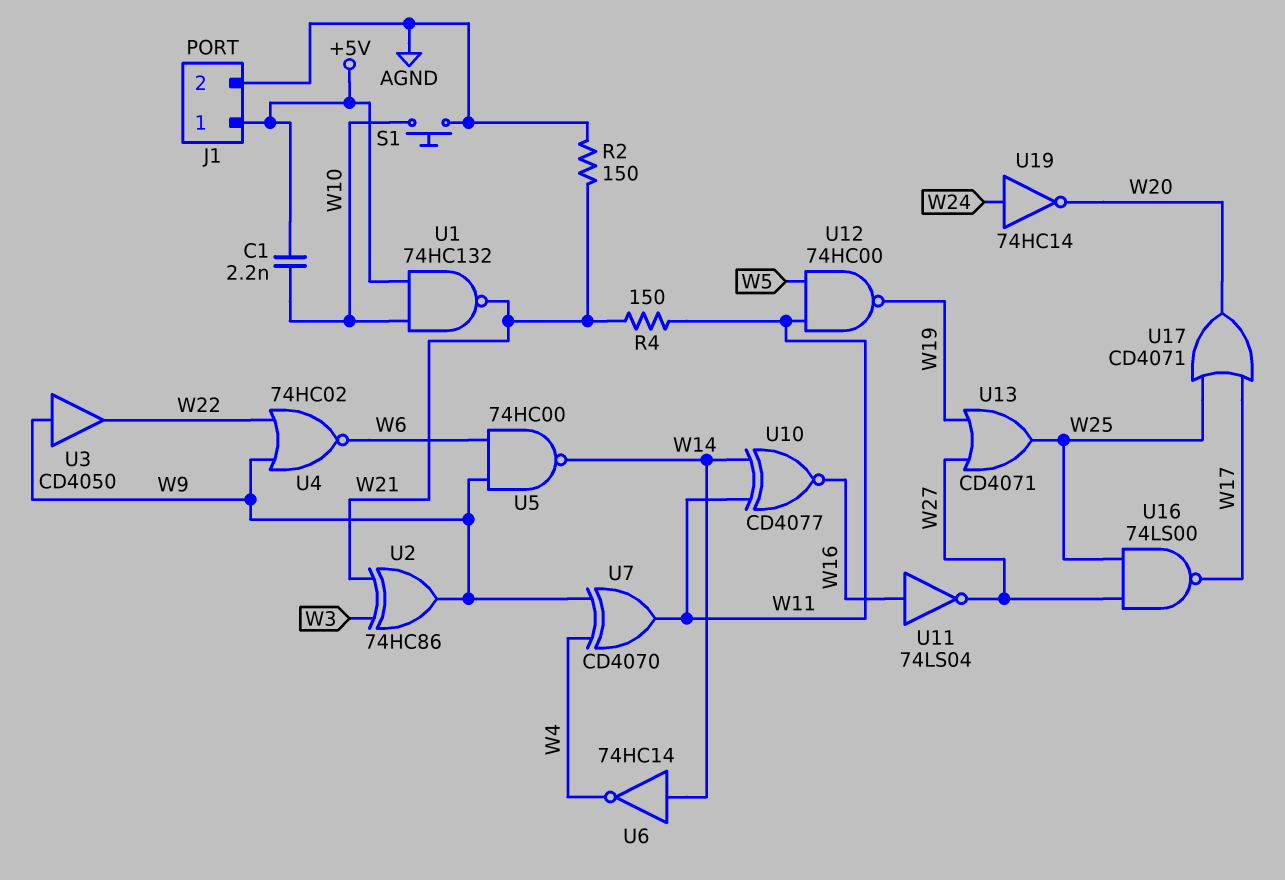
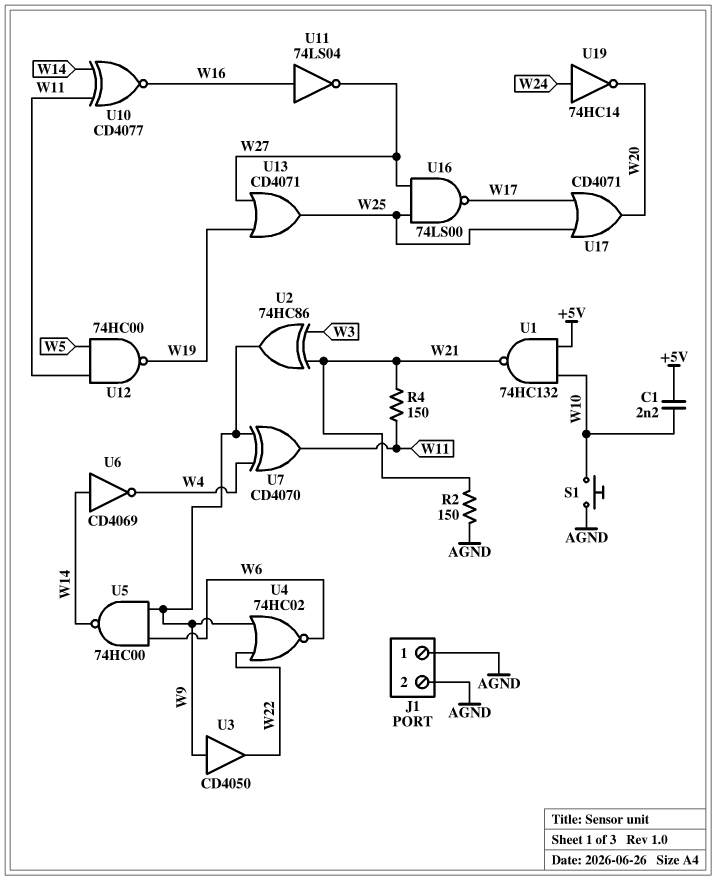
J1 pin 1: +5V -> AGND
U6: NOT 74HC14 (in W14, out W4) -> NOT CD4069 (in W14, out W4)

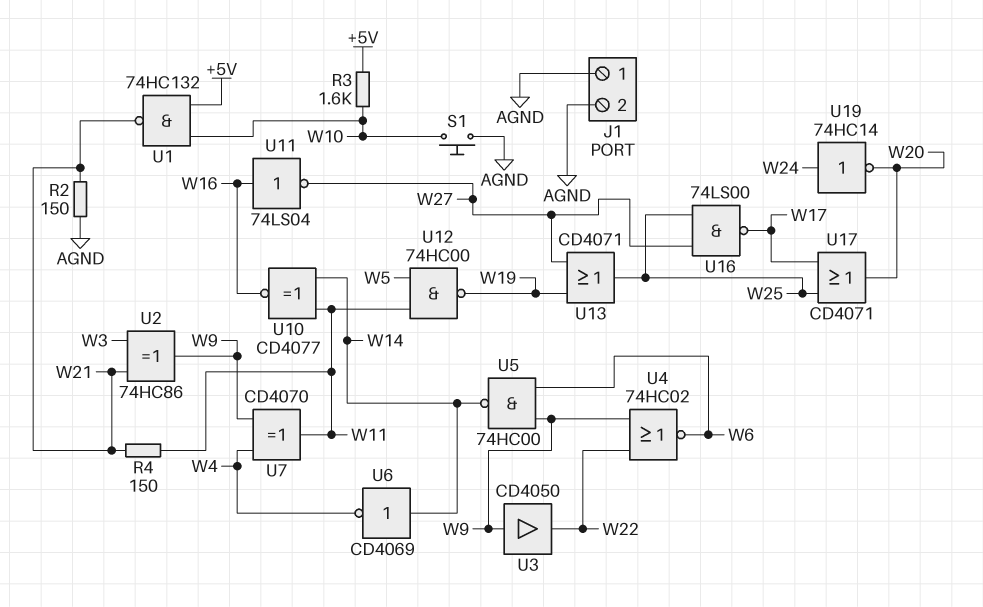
C1: 2.2nF (+5V, W10) -> none
R3: none -> 1.6k (+5V, W10)

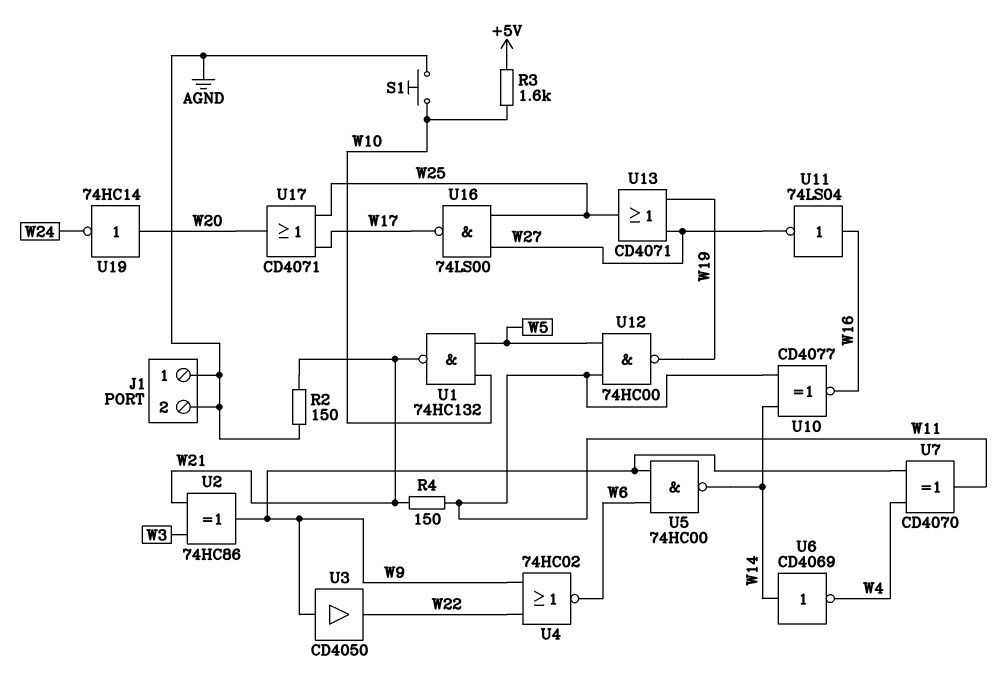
U1: NAND 74HC132 (in +5V, in W10, out W21) -> NAND 74HC132 (in W5, in W10, out W21)
U19: NOT 74HC14 (in W24, out W20) -> NOT 74HC14 (in W20, out W24)

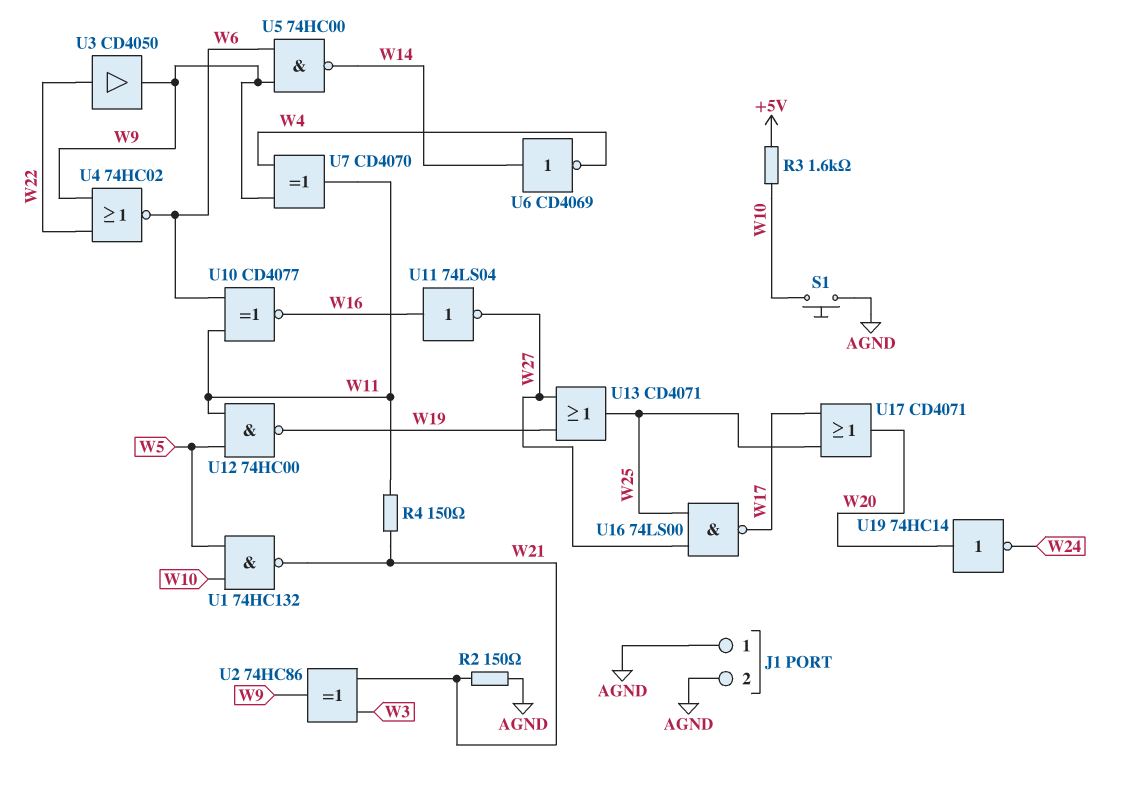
U3: buffer CD4050 (in W9, out W22) -> buffer CD4050 (in W22, out W9)
U10: XNOR CD4077 (in W11, in W14, out W16) -> XNOR CD4077 (in W6, in W11, out W16)

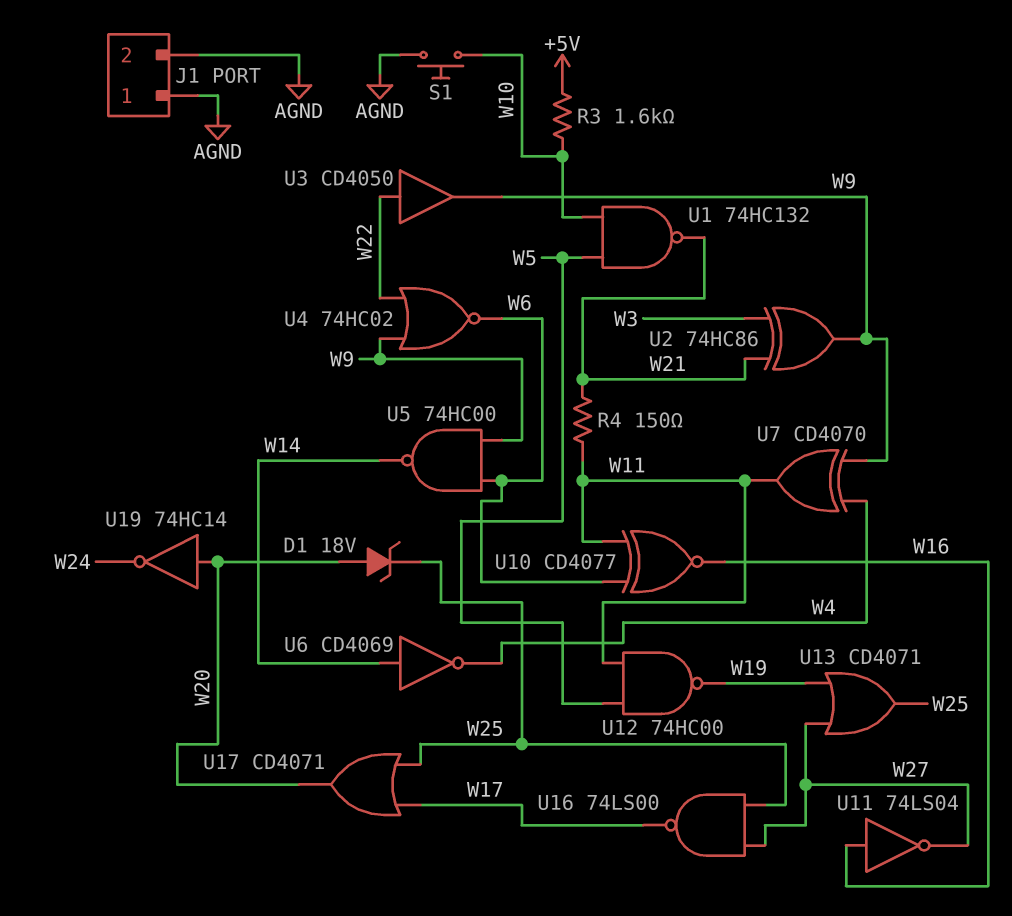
D1: none -> zener 18V (A W20, K W25)
R2: 150 (AGND, W21) -> none

